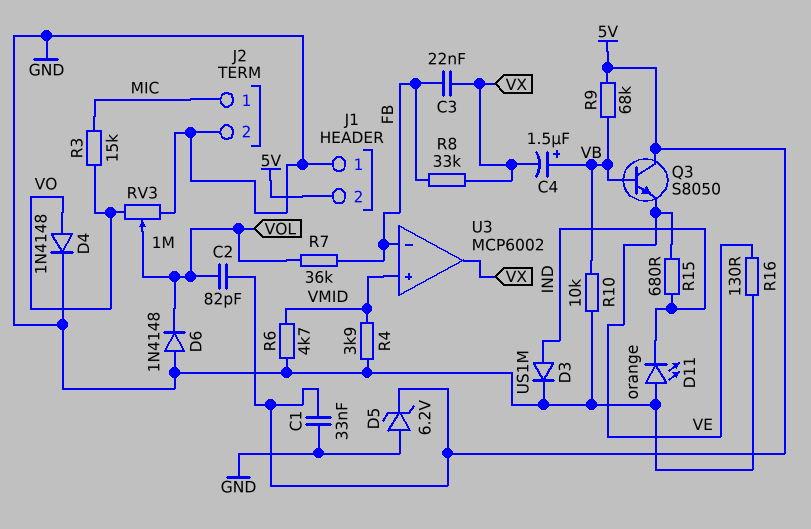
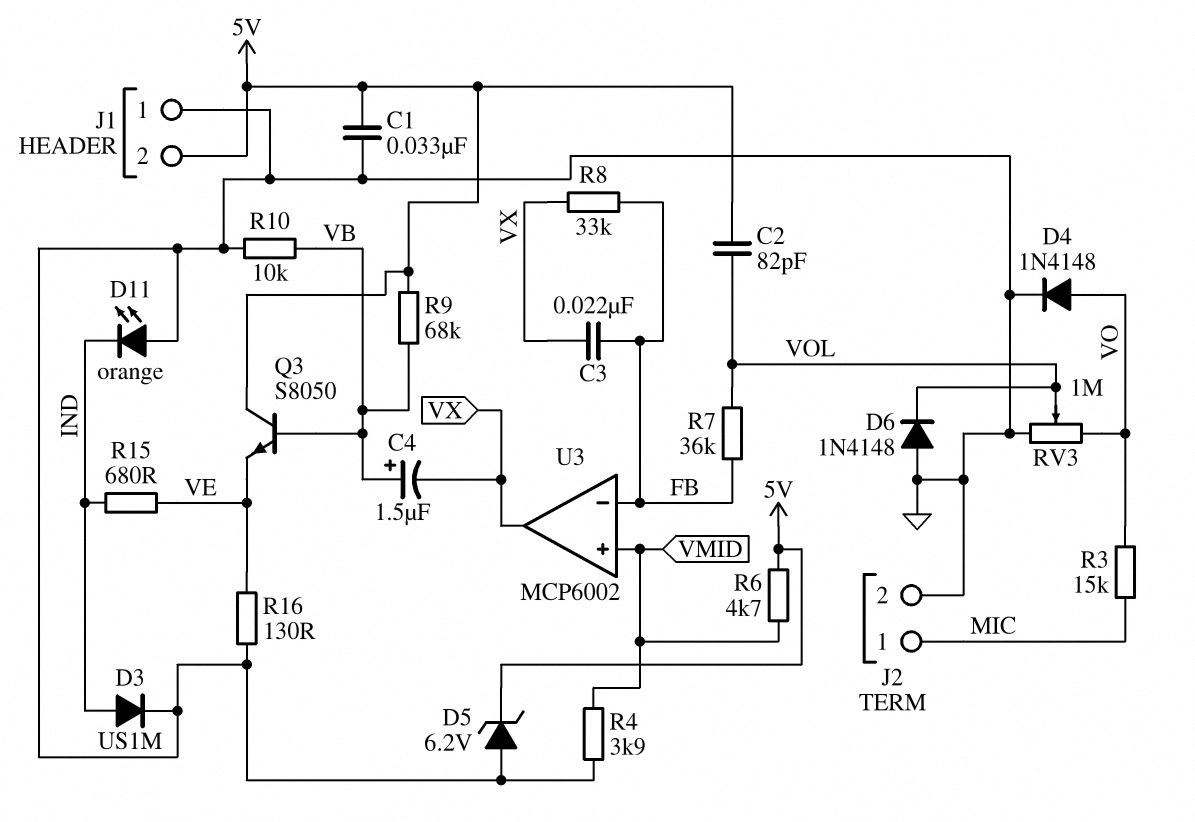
R6: 4.7k (GND, VMID) -> 4.7k (5V, VMID)

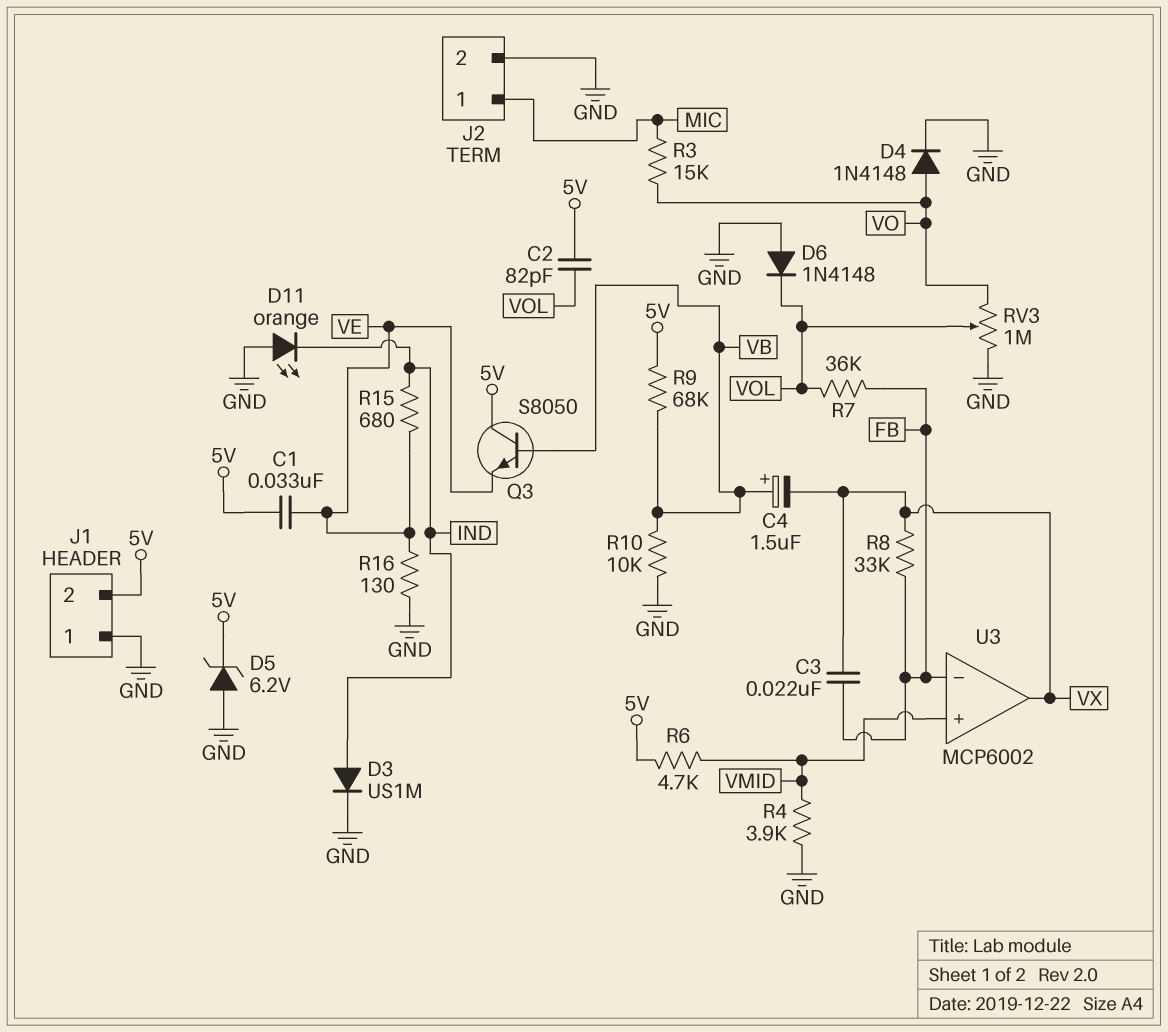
C1: 33nF (5V, GND) -> 33nF (5V, VE)

